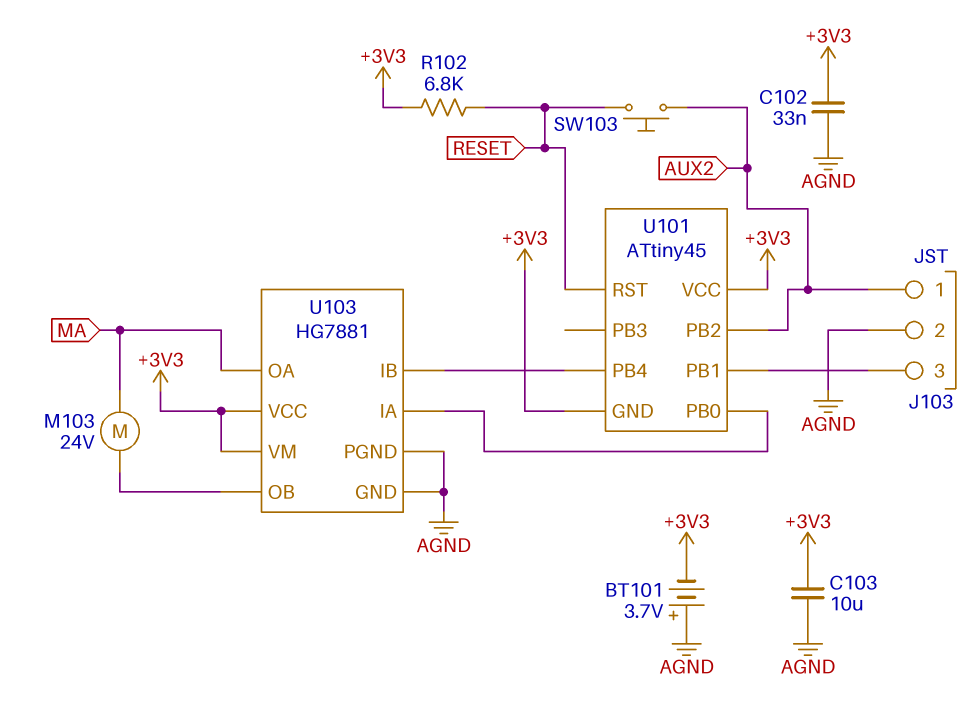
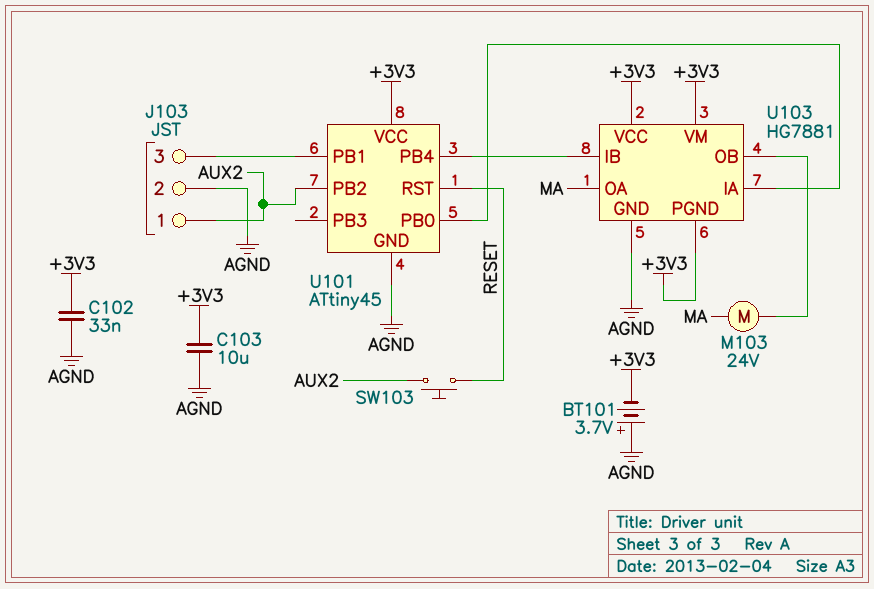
R102: 6.8k (+3V3, RESET) -> none
U101 pin GND: +3V3 -> AGND
U103 pin PGND: AGND -> +3V3

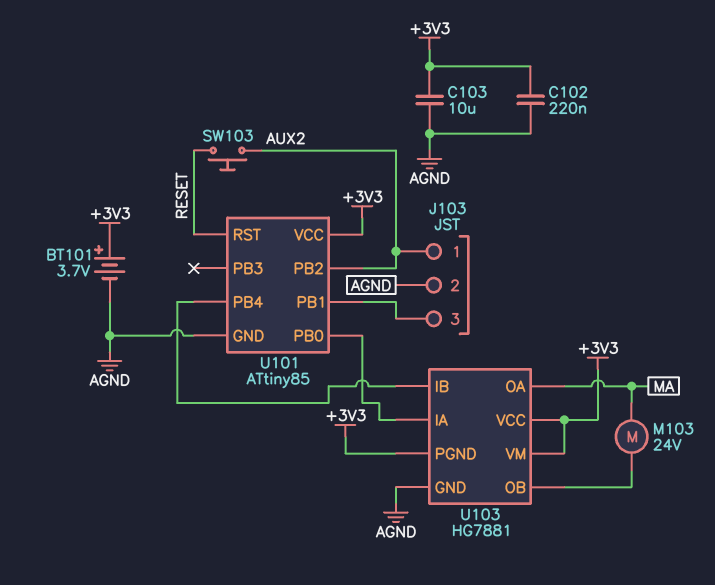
BT101: 3.7V (plus AGND, minus +3V3) -> 3.7V (plus +3V3, minus AGND)
C102: 33nF (+3V3, AGND) -> 220nF (+3V3, AGND)
U101: ATtiny45 -> ATtiny85

